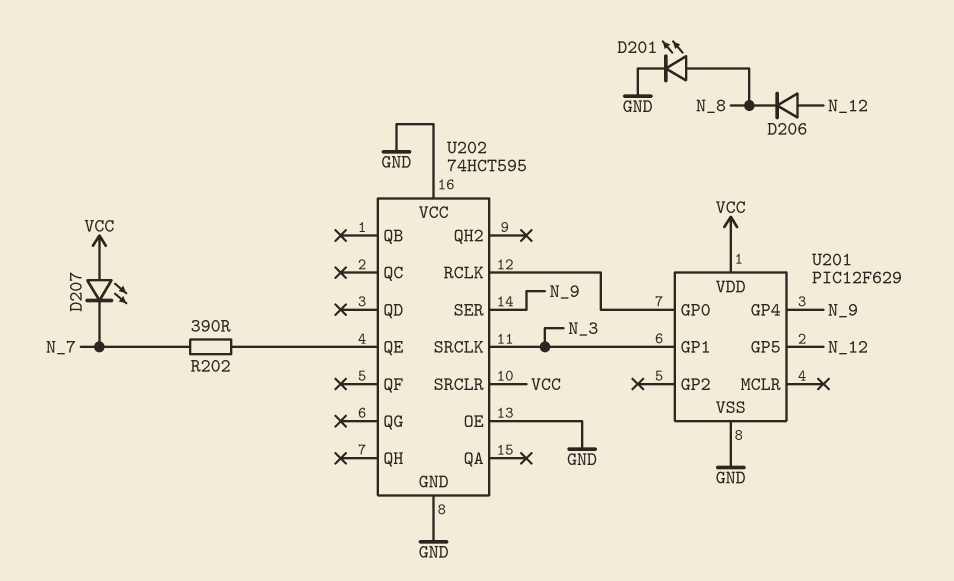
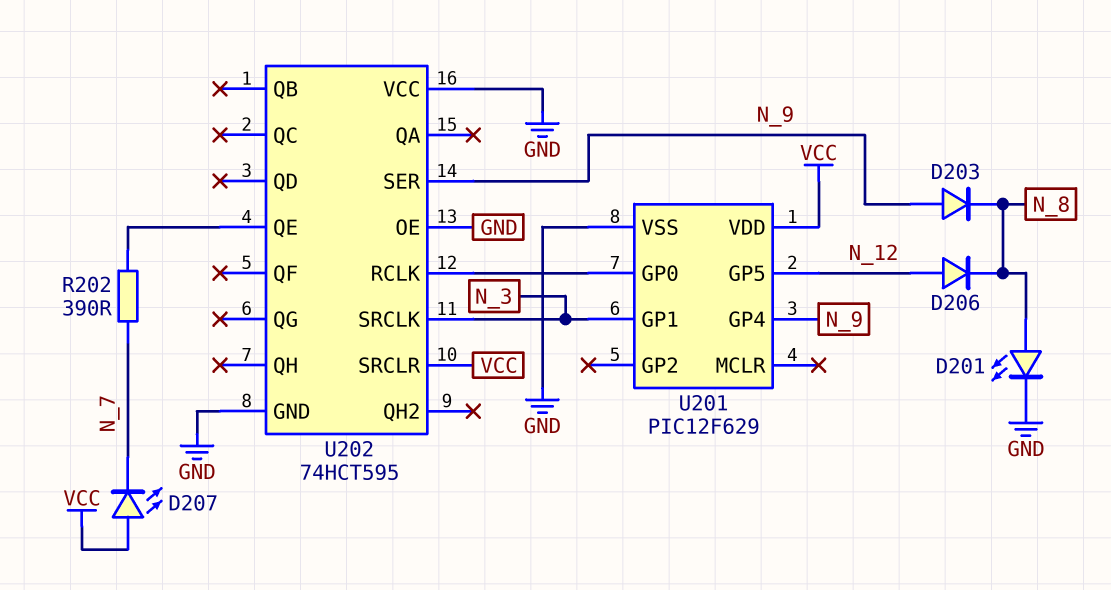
D203: none -> diode (A N_9, K N_8)

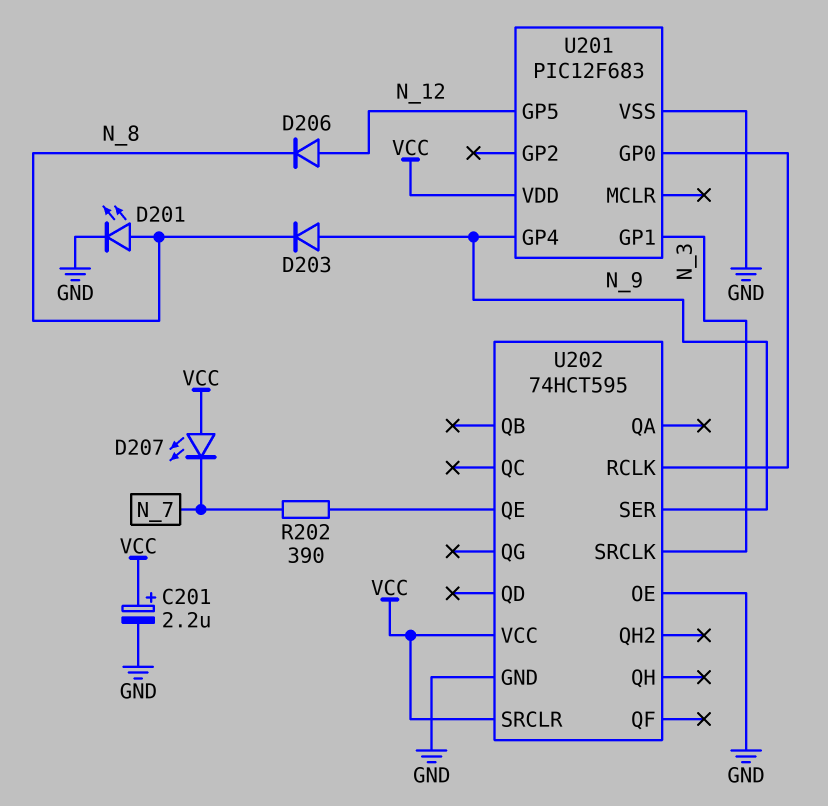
C201: none -> 2.2uF (plus VCC, minus GND)
U201: PIC12F629 -> PIC12F683
U202 pin VCC: GND -> VCC

